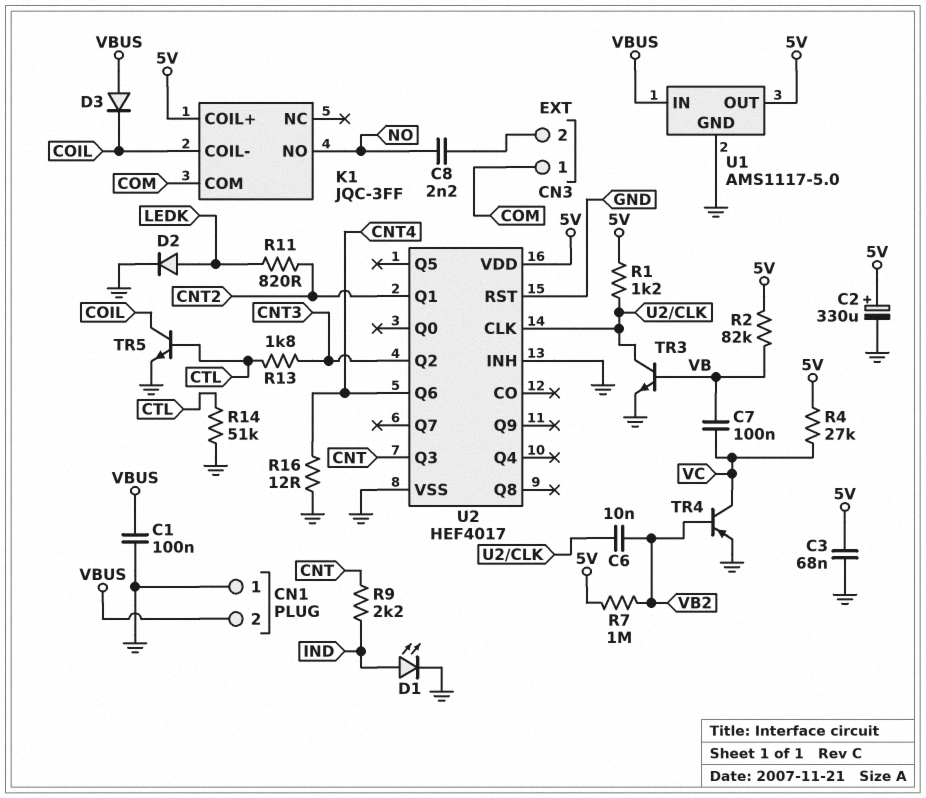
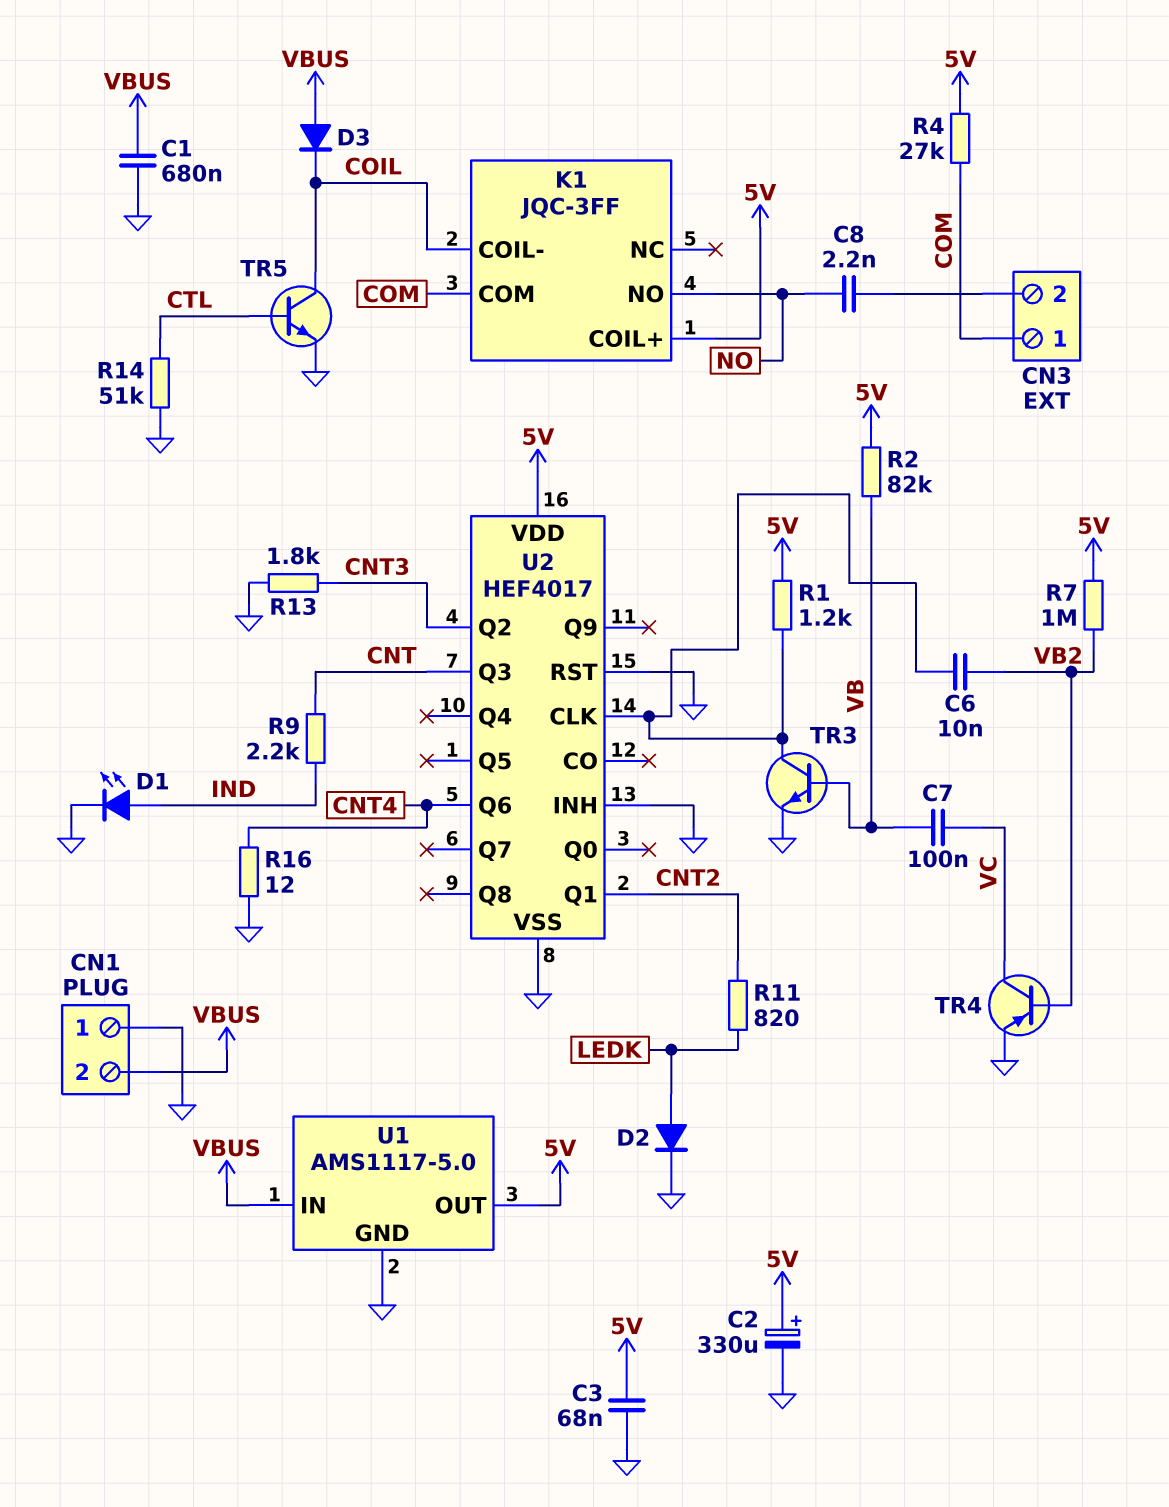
C1: 100nF (GND, VBUS) -> 680nF (GND, VBUS)
R4: 27k (5V, VC) -> 27k (5V, COM)
R13: 1.8k (CNT3, CTL) -> 1.8k (CNT3, GND)

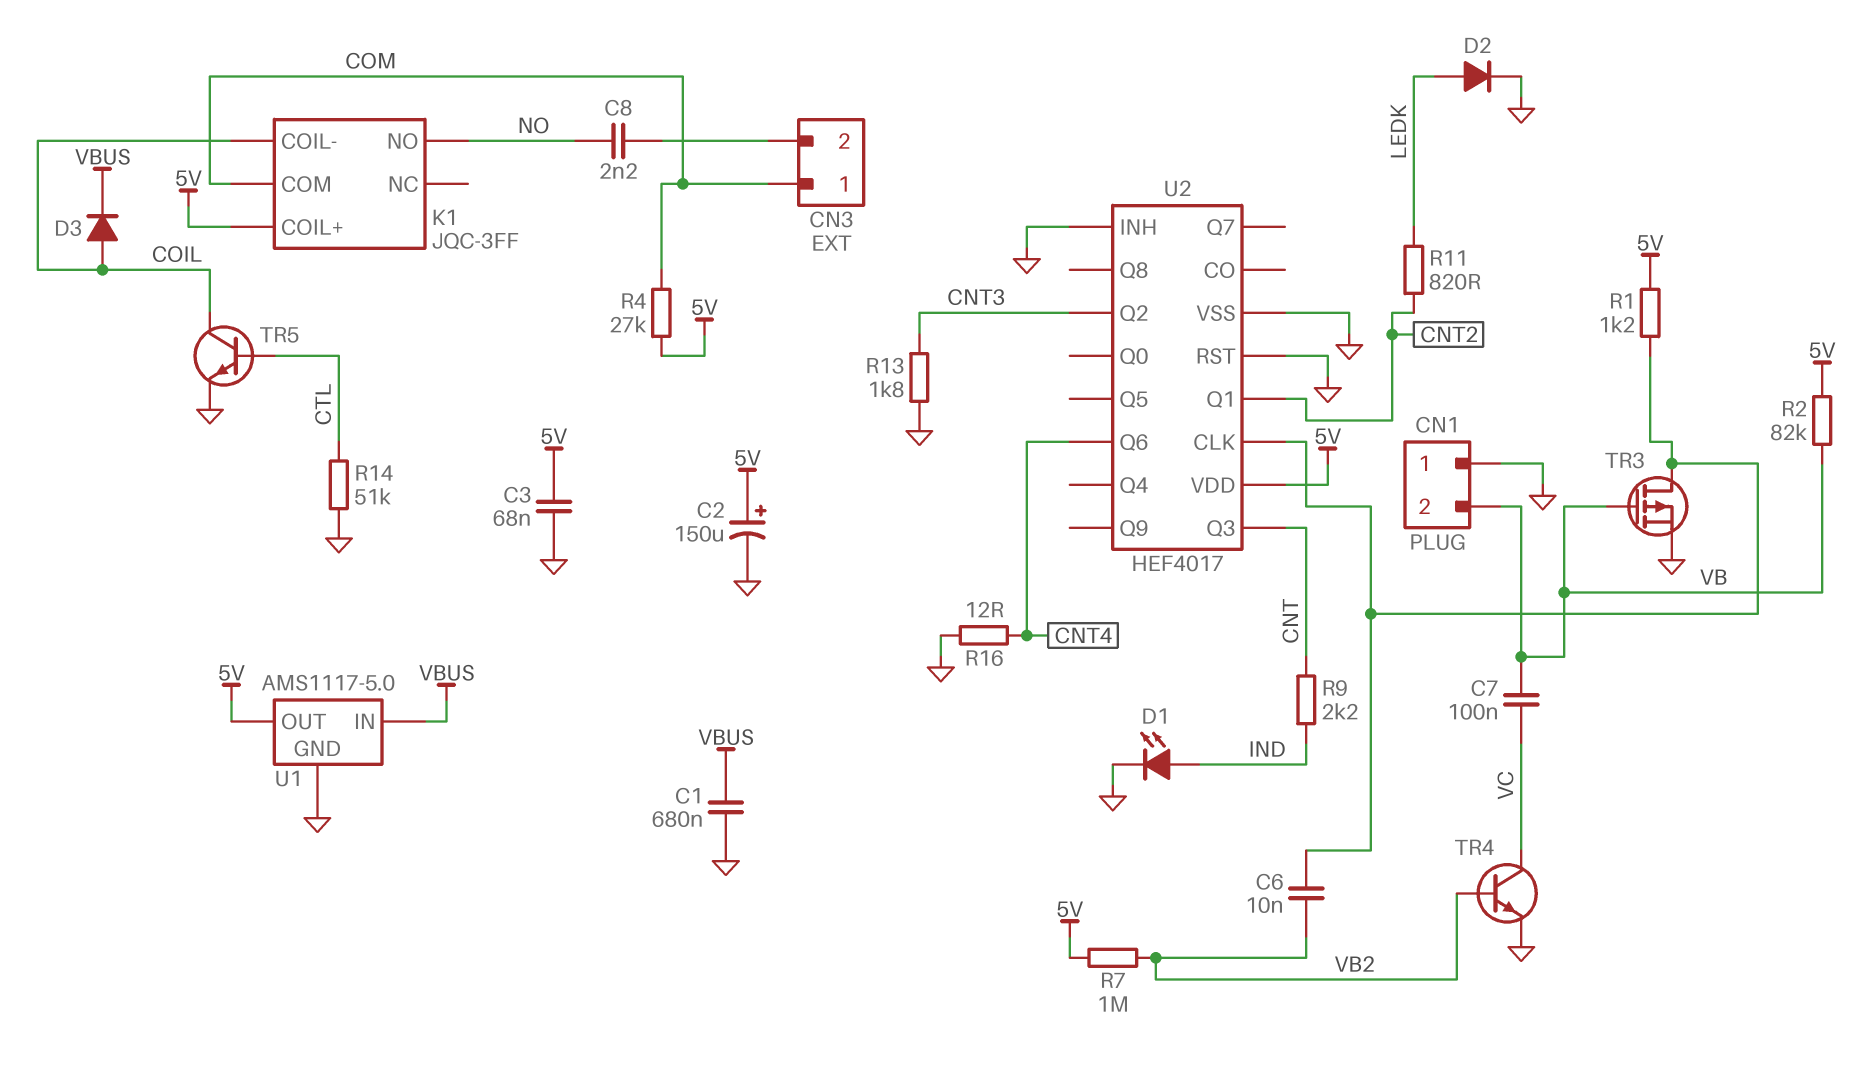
C2: 330uF (plus 5V, minus GND) -> 150uF (plus 5V, minus GND)
CN1 pin 2: VBUS -> VB
D3: diode (A VBUS, K COIL) -> diode (A COIL, K VBUS)
TR3: NPN (B VB, C U2/CLK, E GND) -> PMOS (G VB, D U2/CLK, S GND)
TR4: PNP (B VB2, C VC, E GND) -> NPN (B VB2, C VC, E GND)

